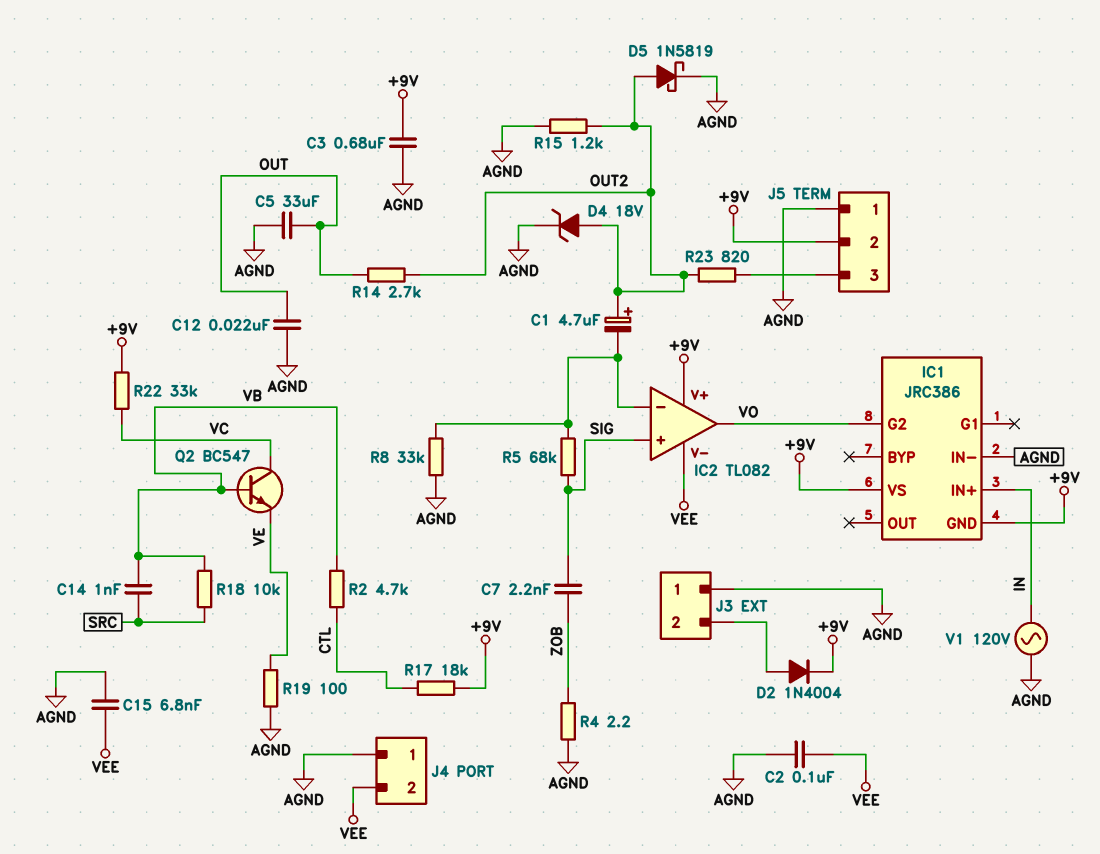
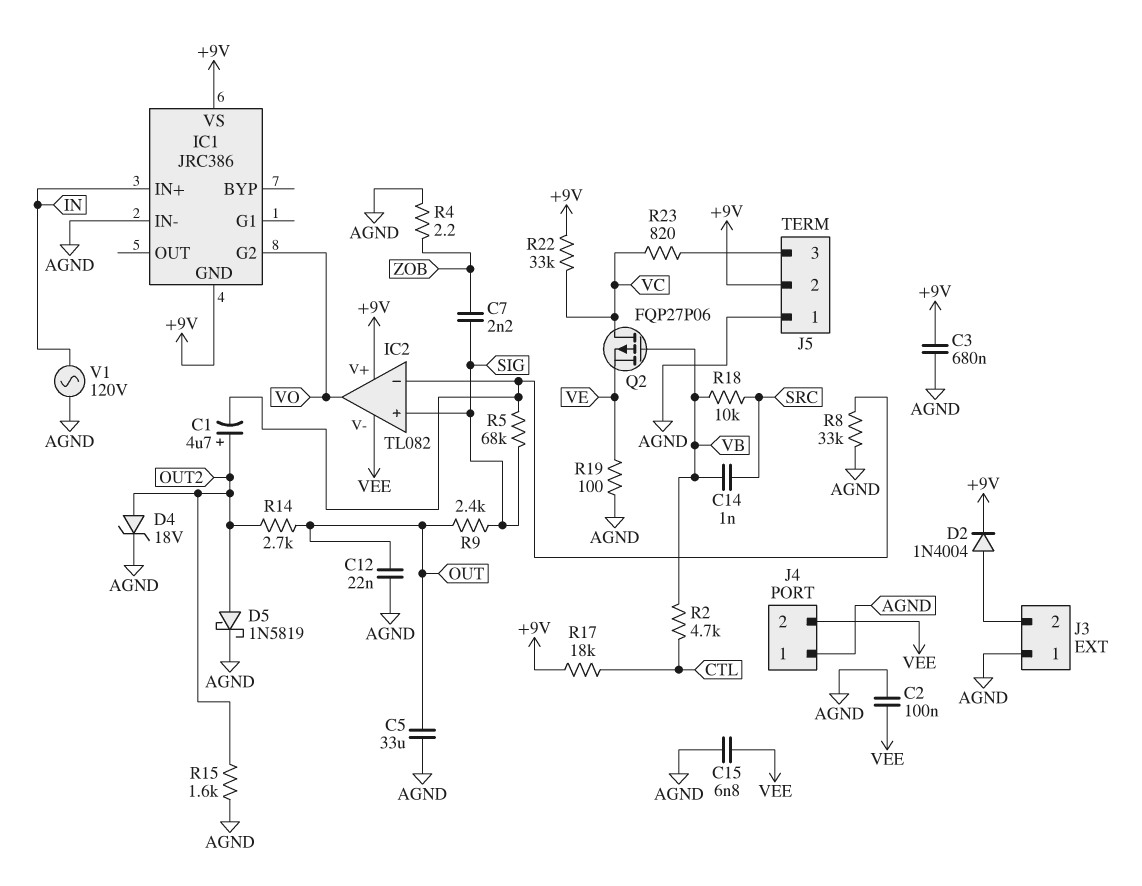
Q2: NPN BC547 (B VB, C VC, E VE) -> PMOS FQP27P06 (G VB, D VC, S VE)
R9: none -> 2.4k (OUT, SIG)
R15: 1.2k (AGND, OUT2) -> 1.6k (AGND, OUT2)
R23: 820 (J5/3, OUT2) -> 820 (J5/3, VC)

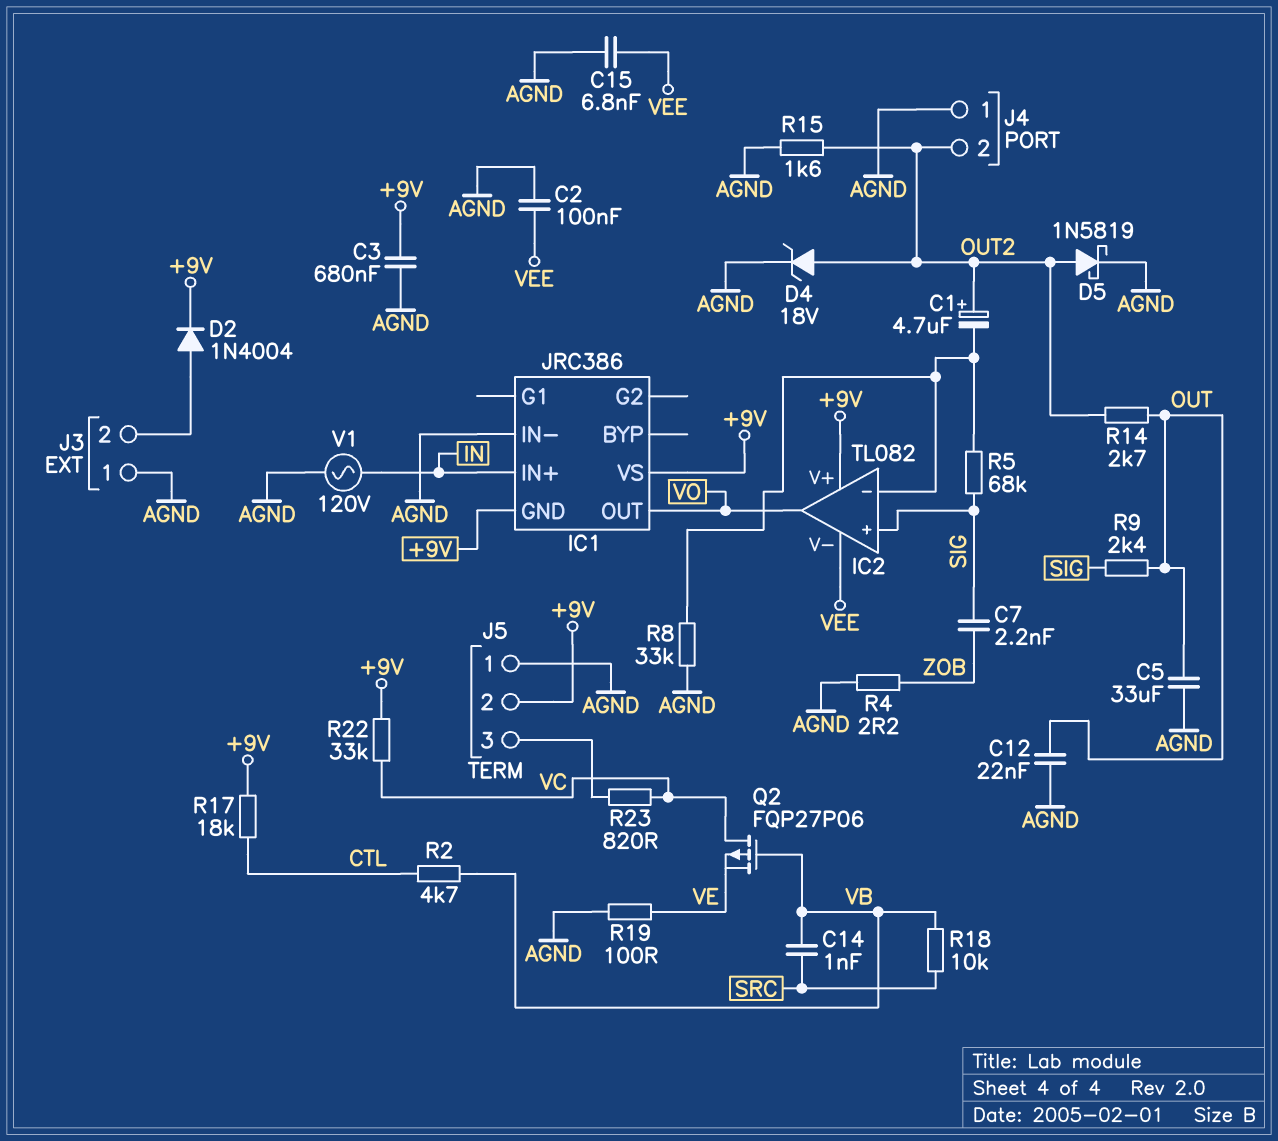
IC1 pin G2: VO -> none
IC1 pin OUT: none -> VO
J4 pin 2: VEE -> OUT2

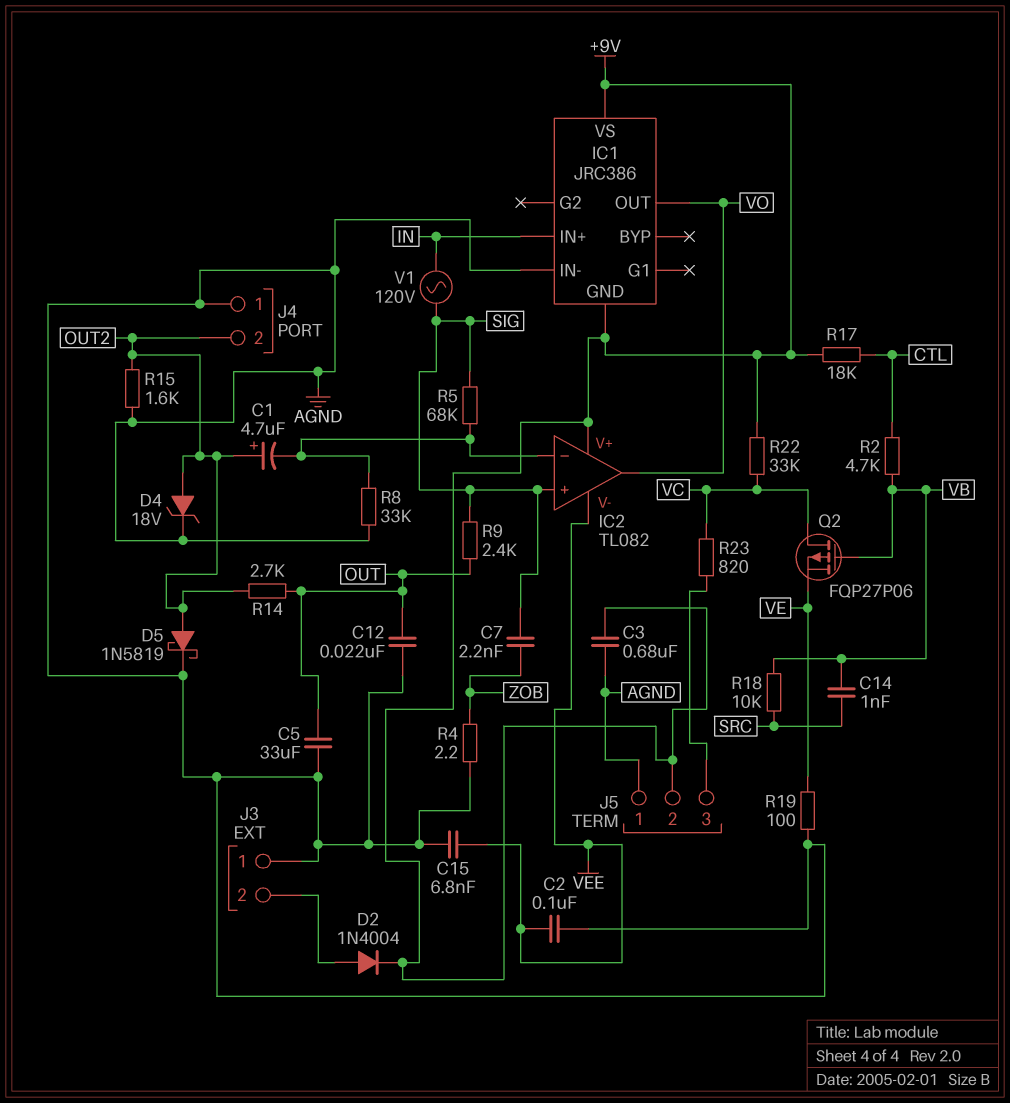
V1: AC 120V (AGND, IN) -> AC 120V (IN, SIG)

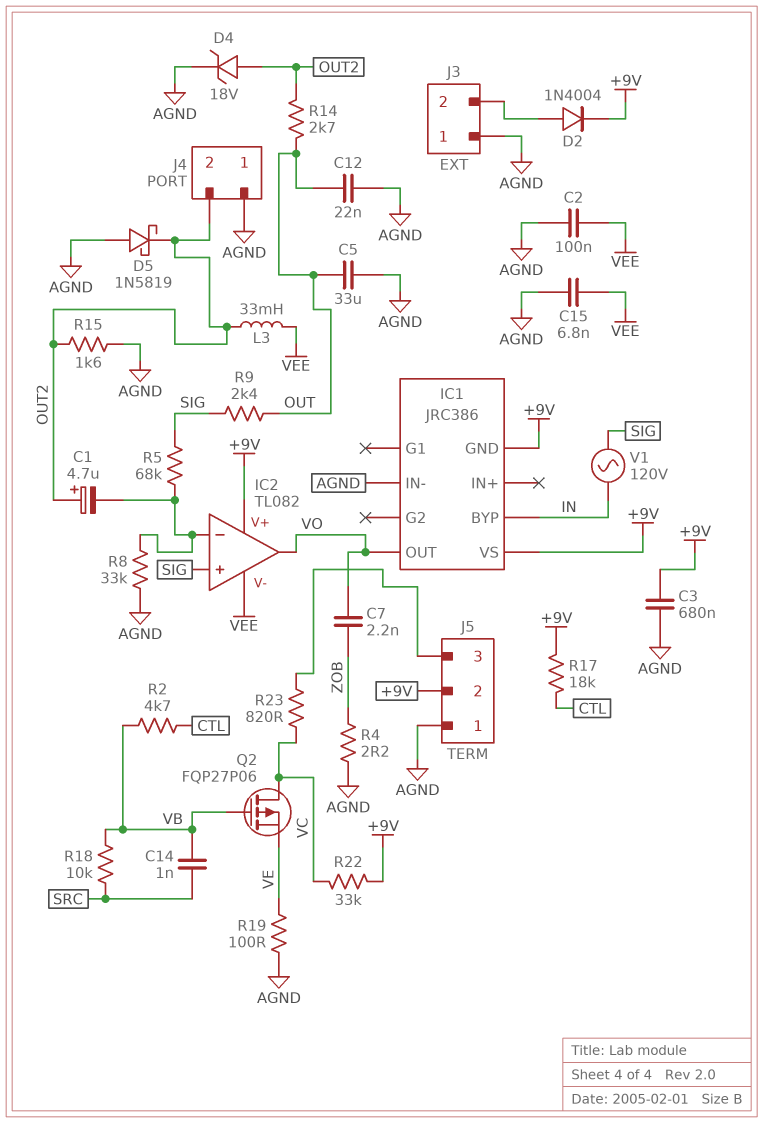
C7: 2.2nF (SIG, ZOB) -> 2.2nF (VO, ZOB)
D5: schottky 1N5819 (A OUT2, K AGND) -> schottky 1N5819 (A AGND, K OUT2)
IC1 pin BYP: none -> IN
IC1 pin IN+: IN -> none
L3: none -> 33mH (OUT2, VEE)

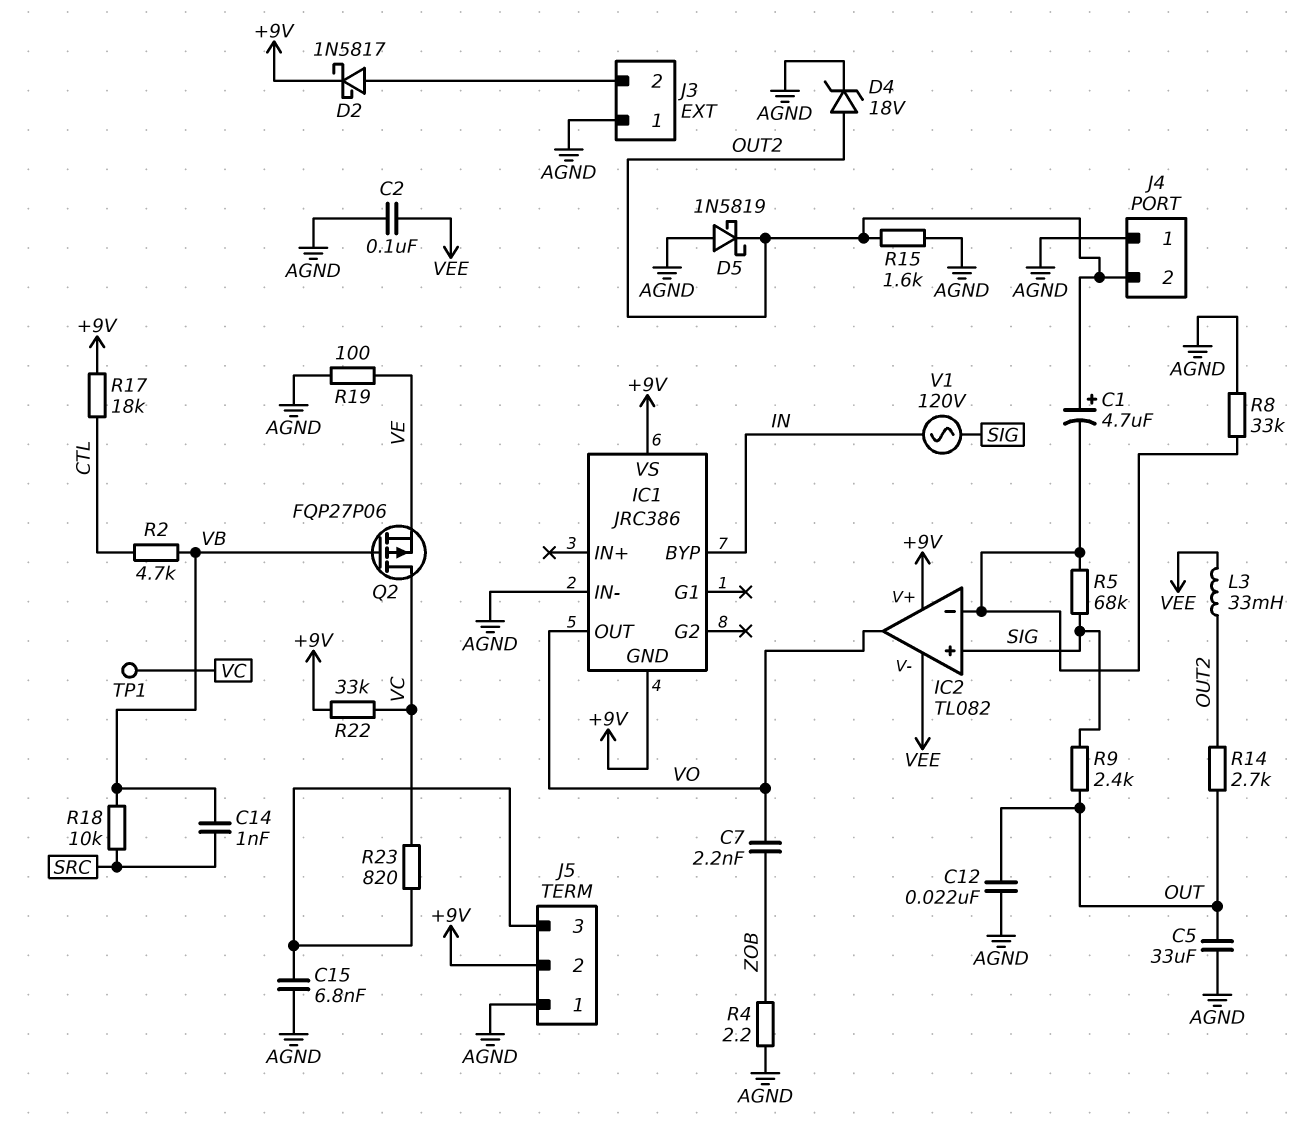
C3: 680nF (+9V, AGND) -> none
C15: 6.8nF (AGND, VEE) -> 6.8nF (AGND, J5/3)
D2: diode 1N4004 (A J3/2, K +9V) -> schottky 1N5817 (A J3/2, K +9V)
TP1: none -> test point (VC)

